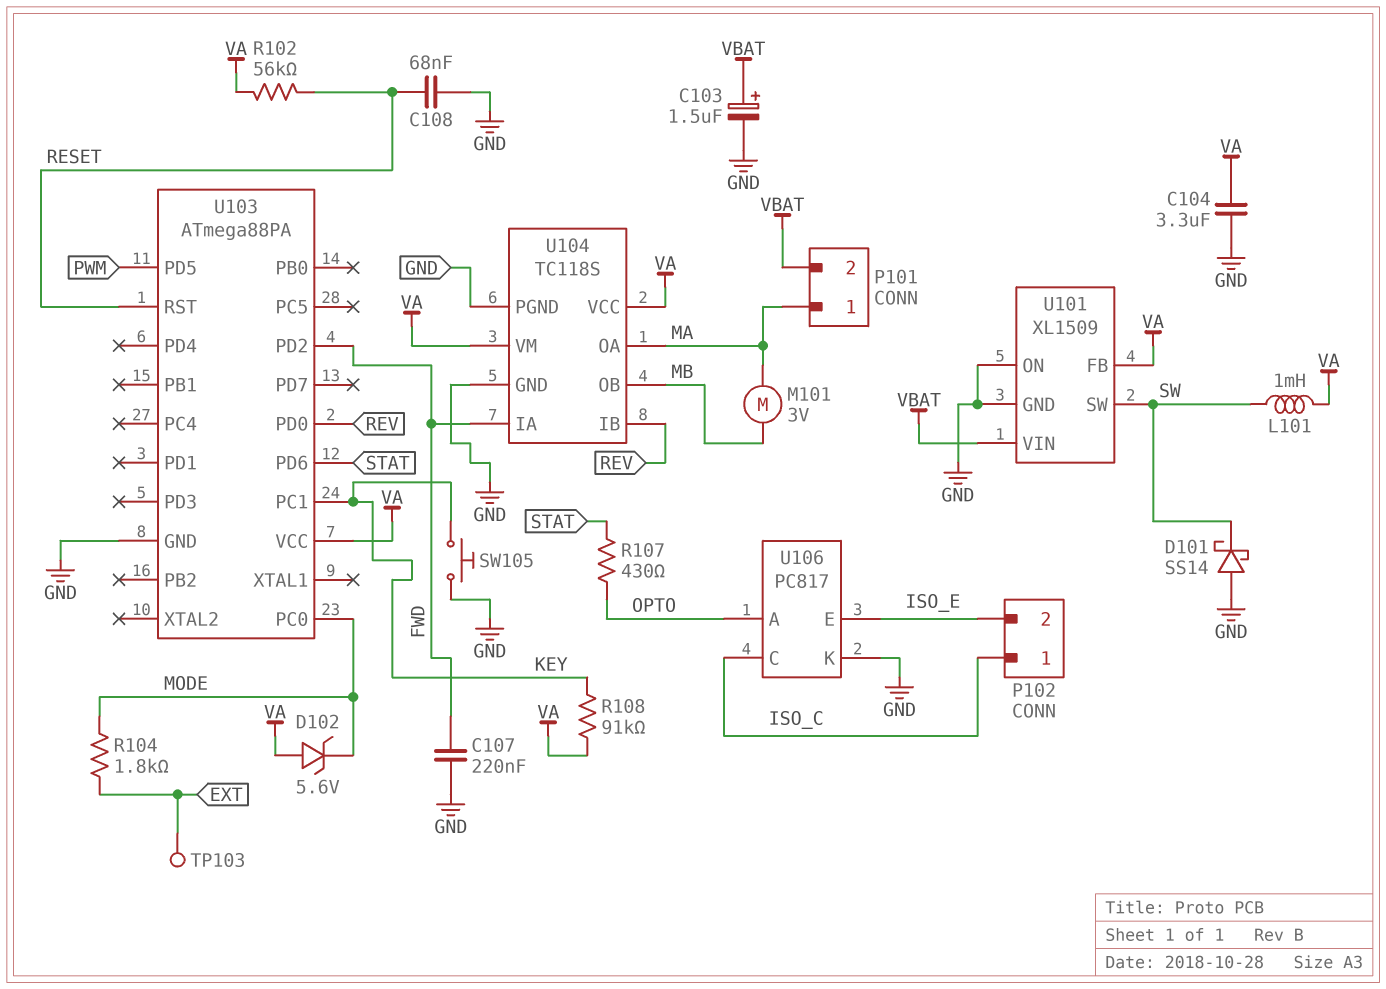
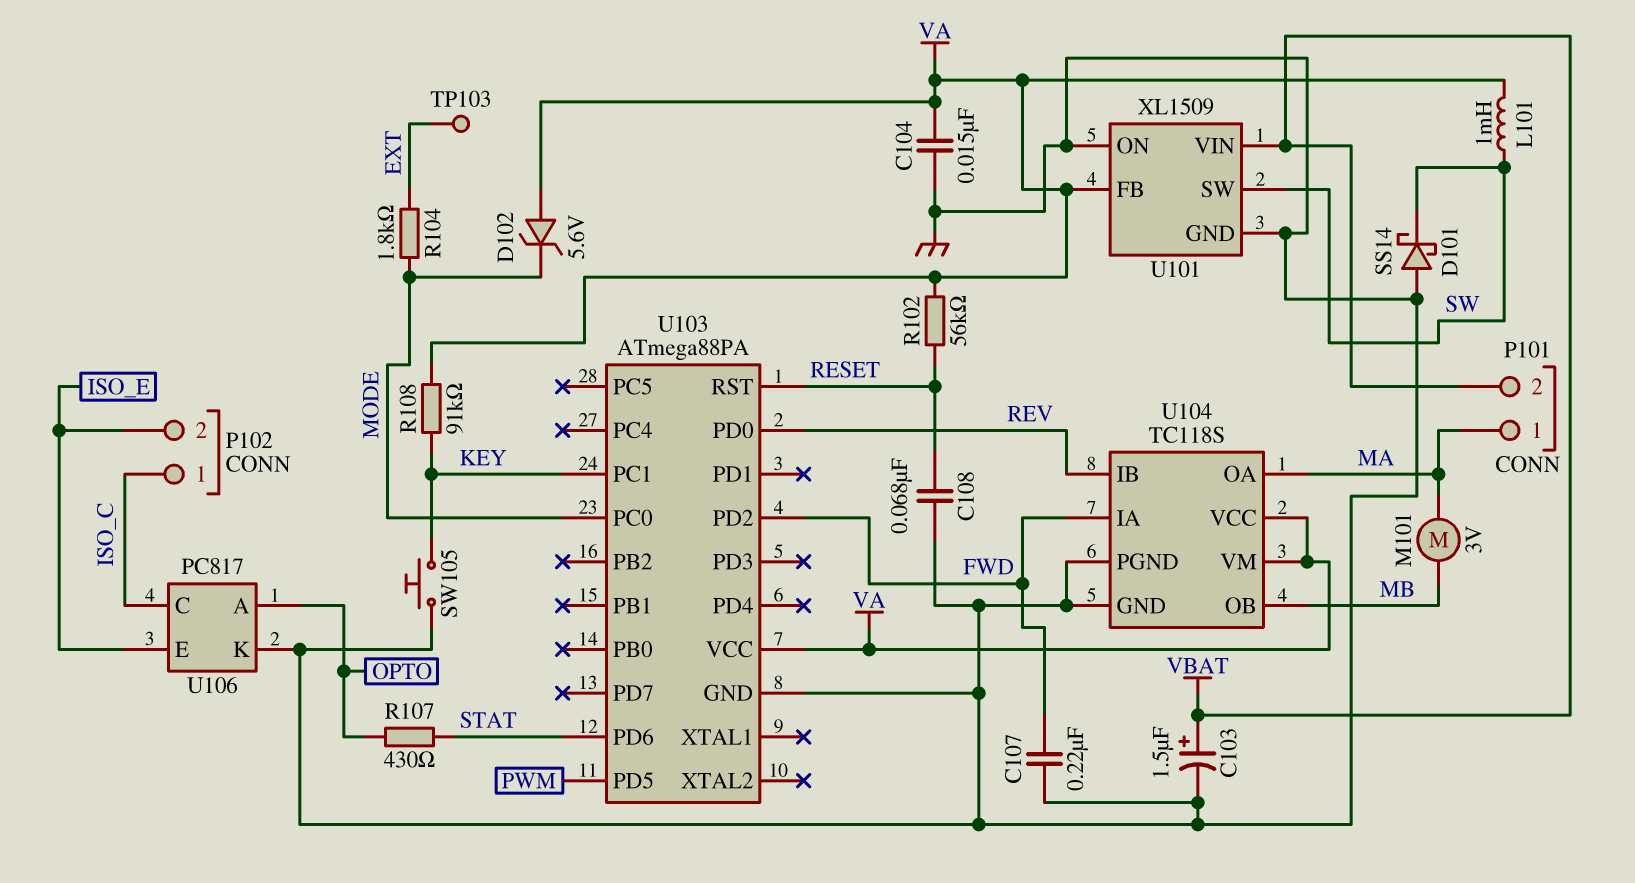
C104: 3.3uF (GND, VA) -> 15nF (GND, VA)

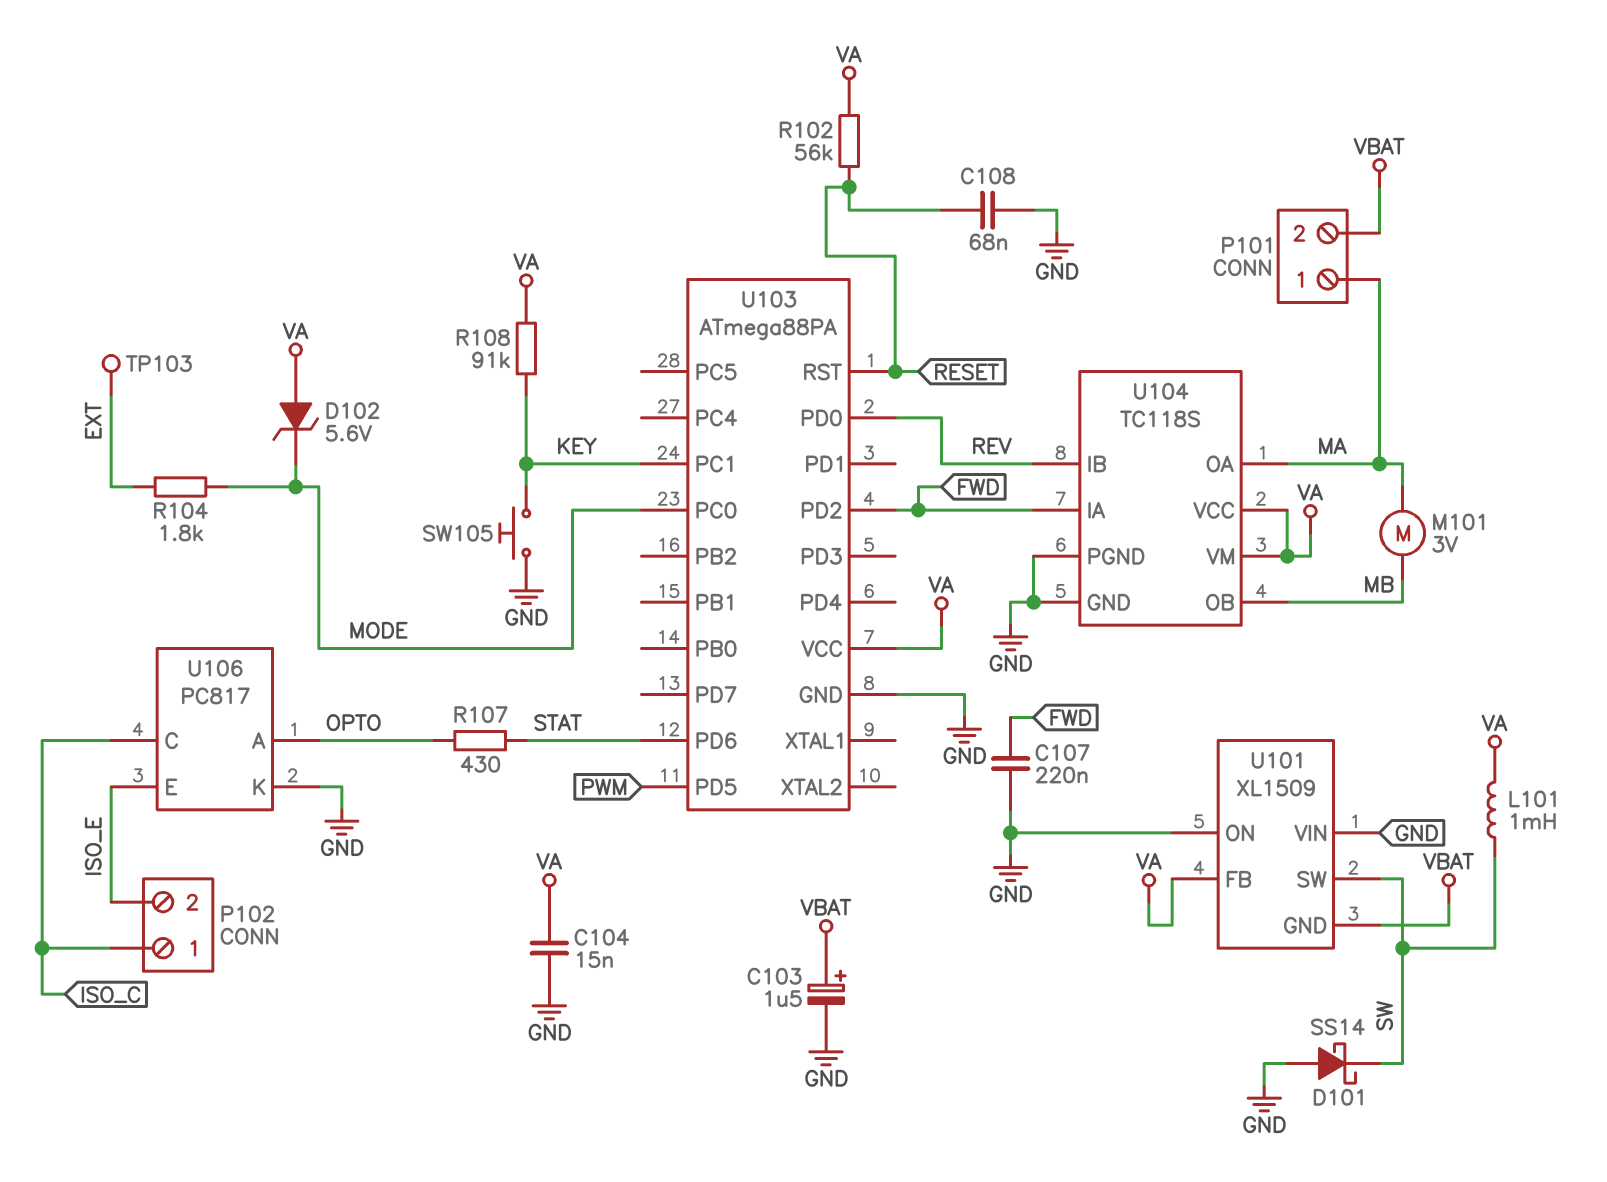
U101 pin GND: GND -> VBAT
U101 pin VIN: VBAT -> GND

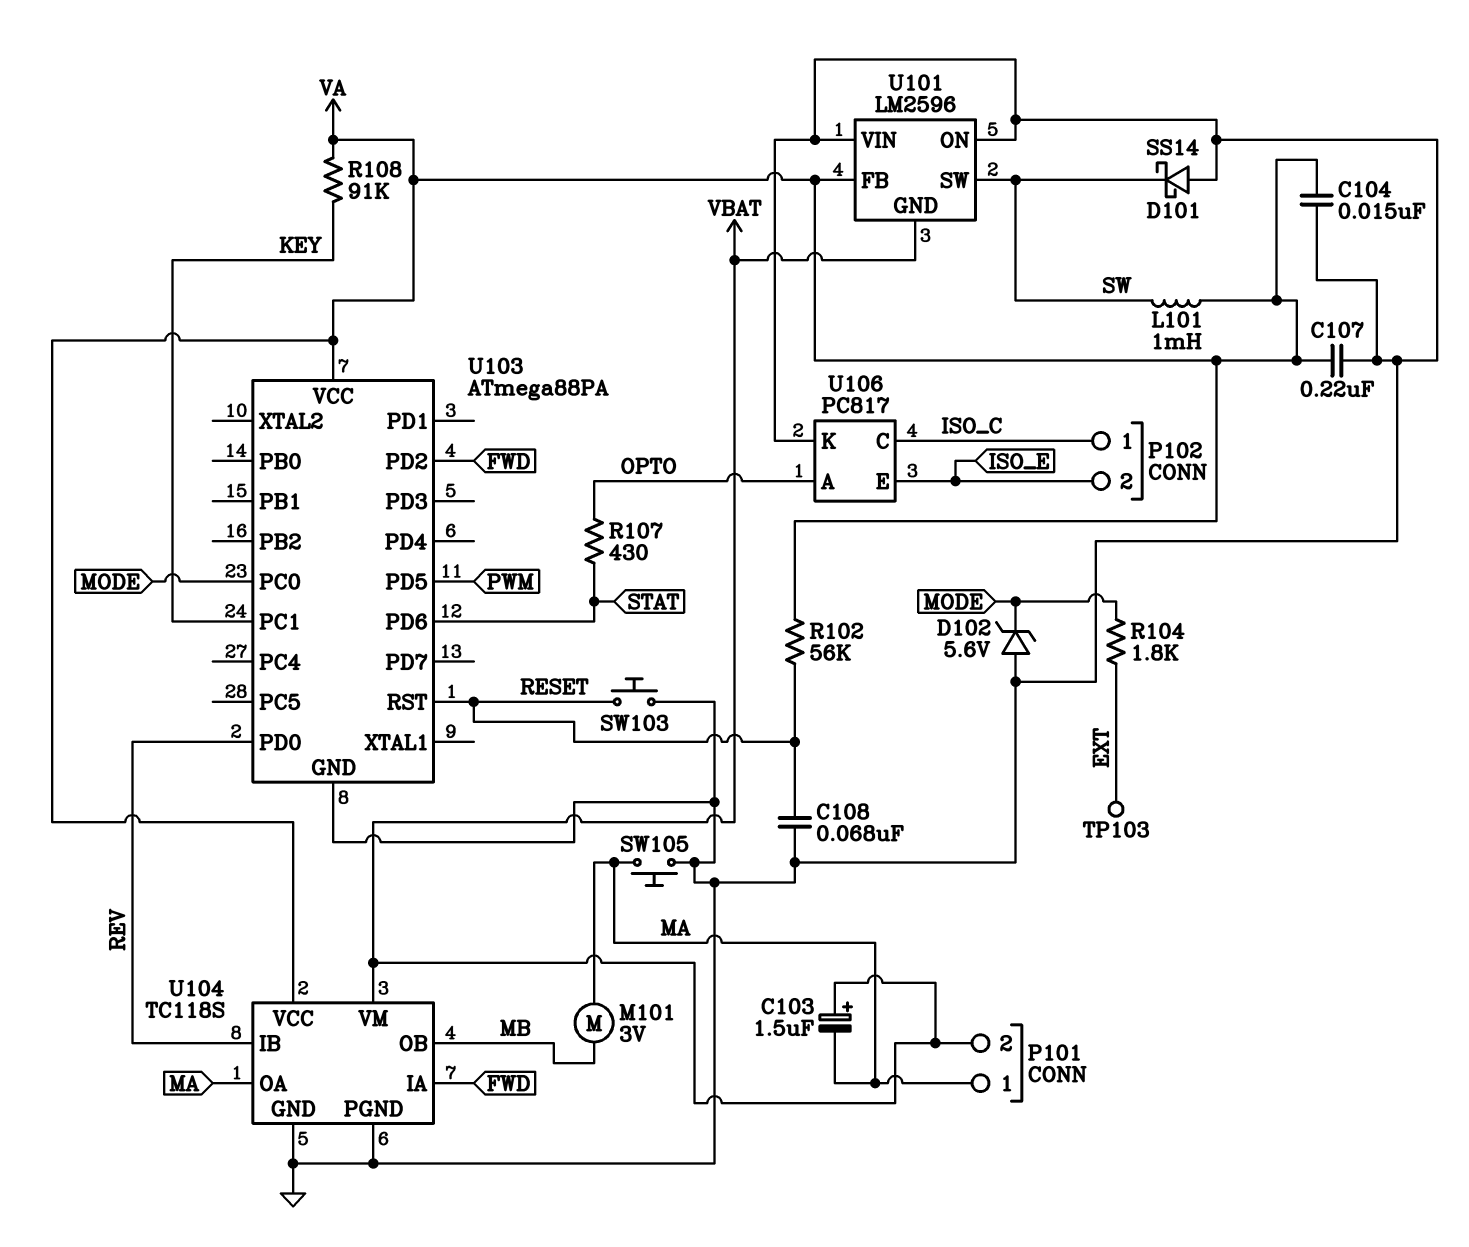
C103: 1.5uF (plus VBAT, minus GND) -> 1.5uF (plus VBAT, minus MA)
C107: 220nF (FWD, GND) -> 220nF (GND, VA)
D102: zener 5.6V (A VA, K MODE) -> zener 5.6V (A GND, K MODE)
SW103: none -> button (GND, RESET)
SW105: button (GND, KEY) -> button (GND, MA)
U101: XL1509 -> LM2596
U104 pin VM: VA -> VBAT

